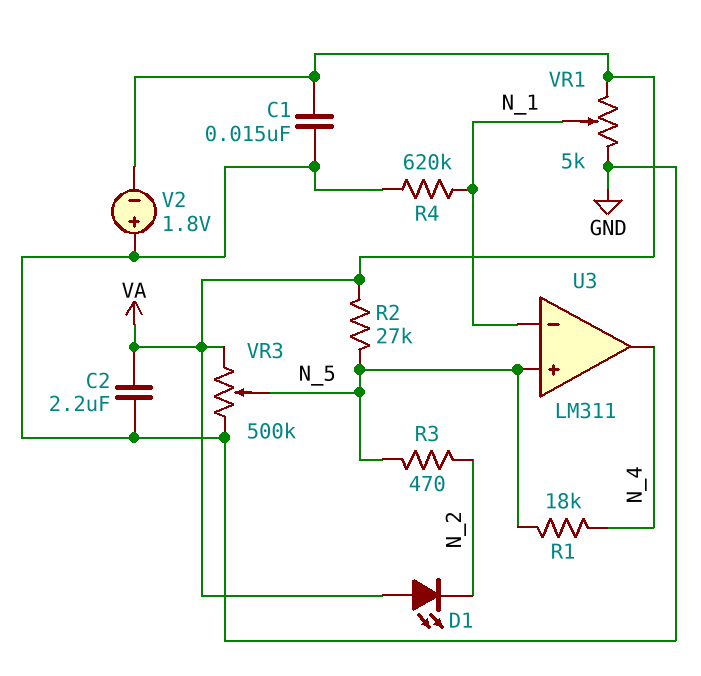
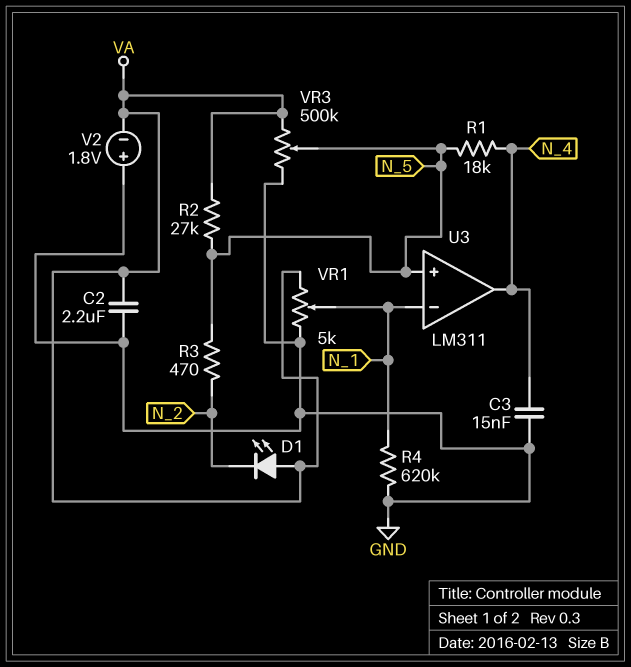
C1: 15nF (GND, VA) -> none
C3: none -> 15nF (GND, N_4)

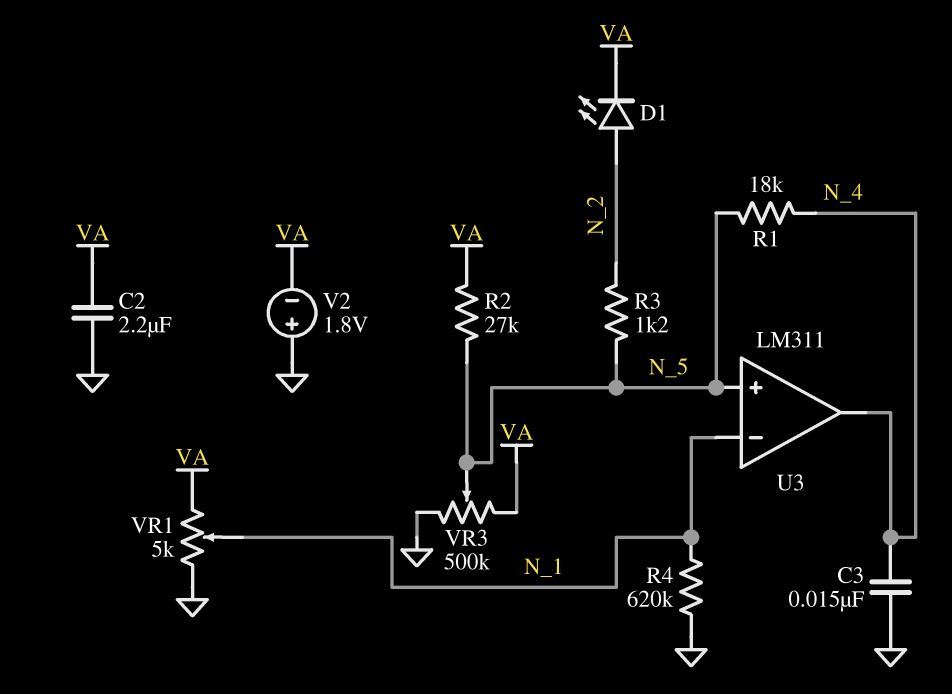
D1: LED (A VA, K N_2) -> LED (A N_2, K VA)
R3: 470 (N_2, N_5) -> 1.2k (N_2, N_5)

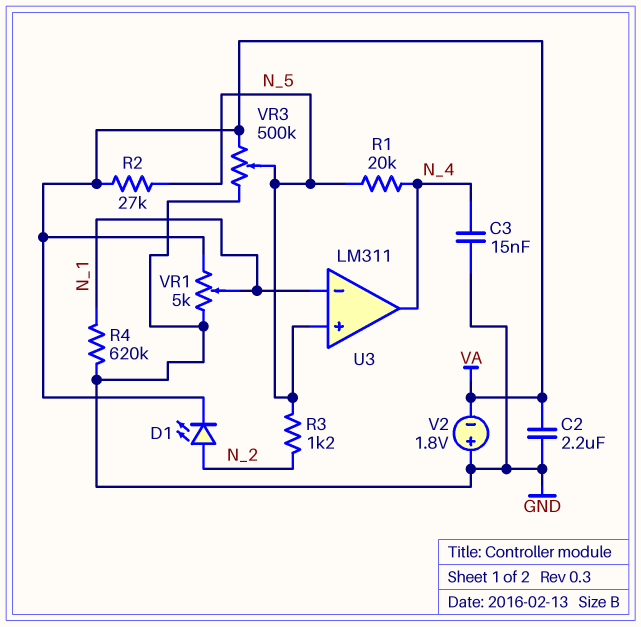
R1: 18k (N_4, N_5) -> 20k (N_4, N_5)

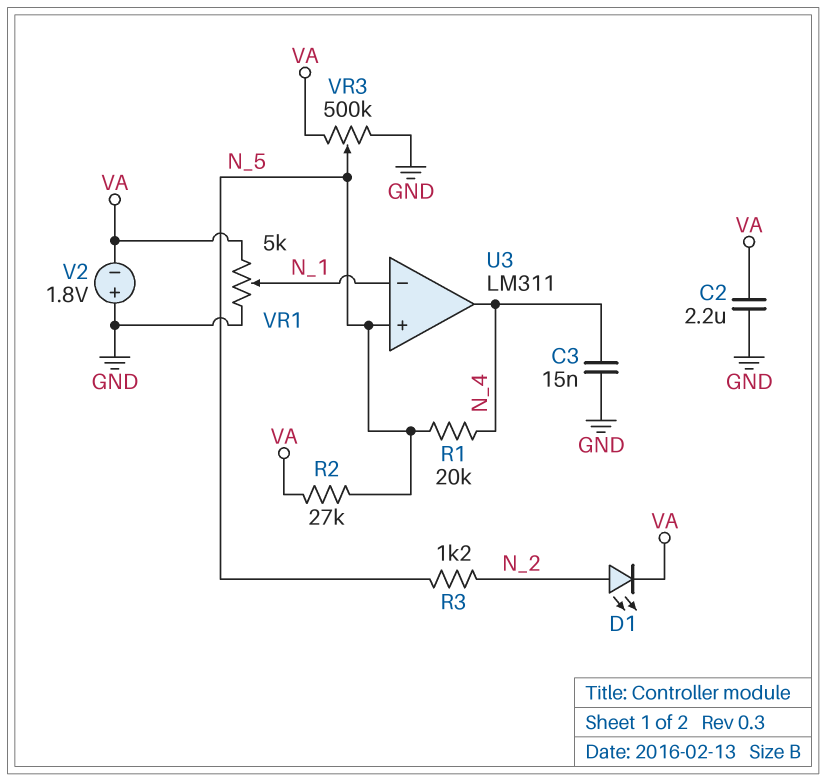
R4: 620k (GND, N_1) -> none

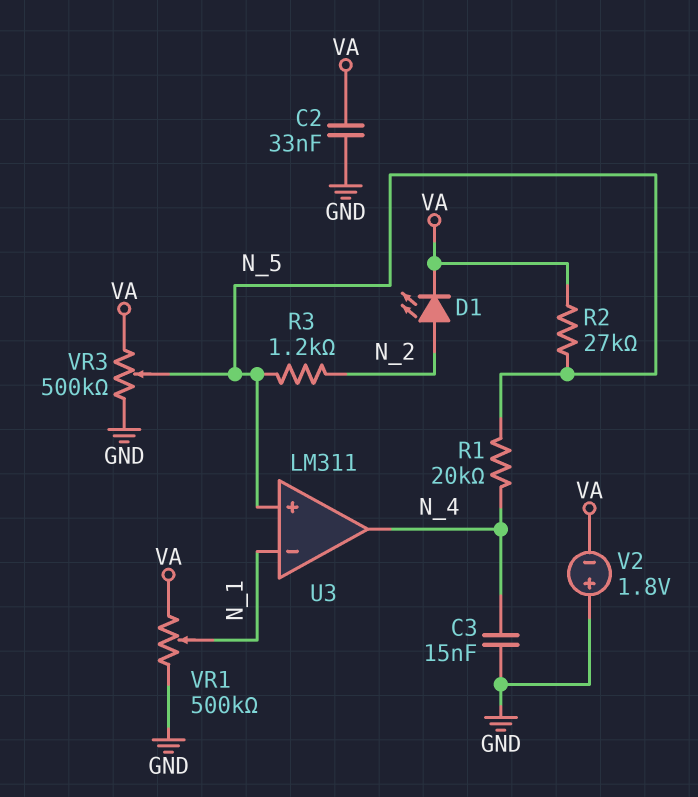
C2: 2.2uF (GND, VA) -> 33nF (GND, VA)
VR1: 5k (GND, VA, wiper N_1) -> 500k (GND, VA, wiper N_1)

